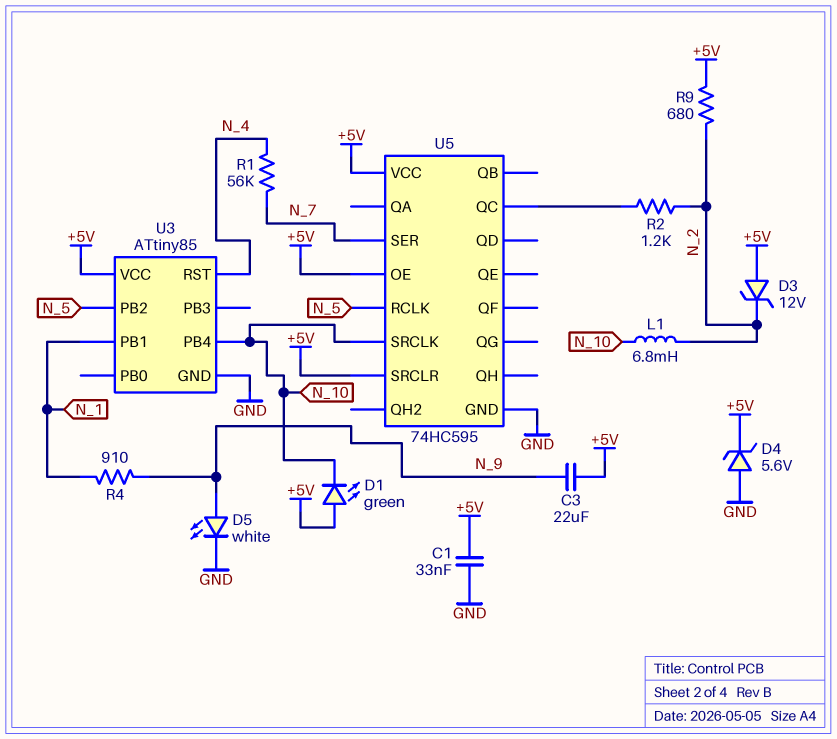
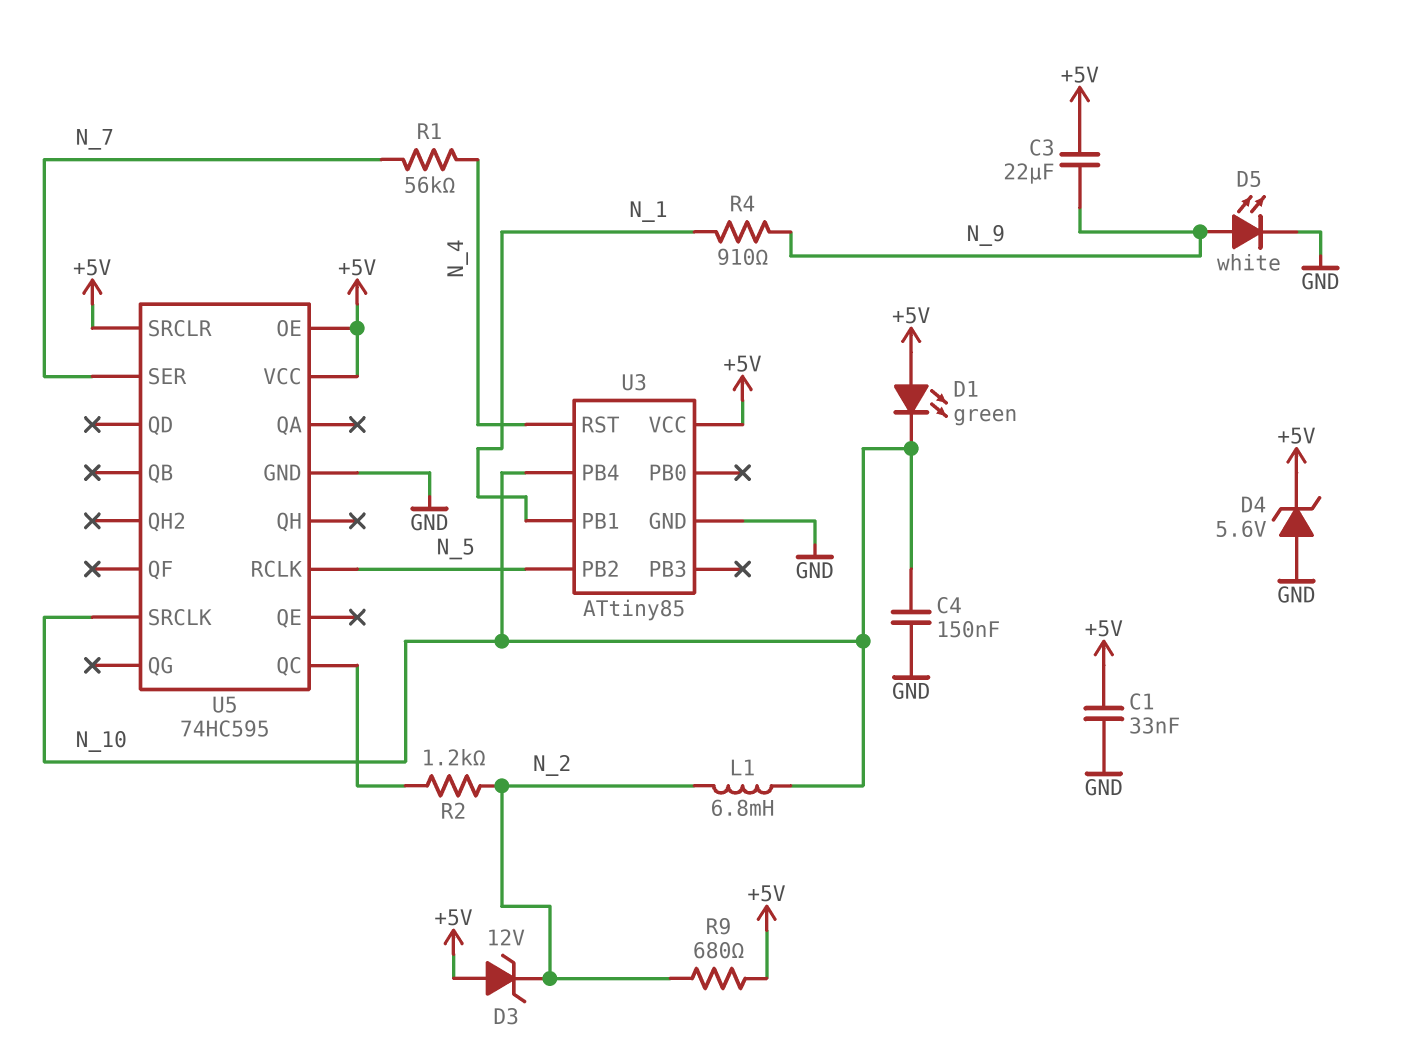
C4: none -> 150nF (GND, N_10)

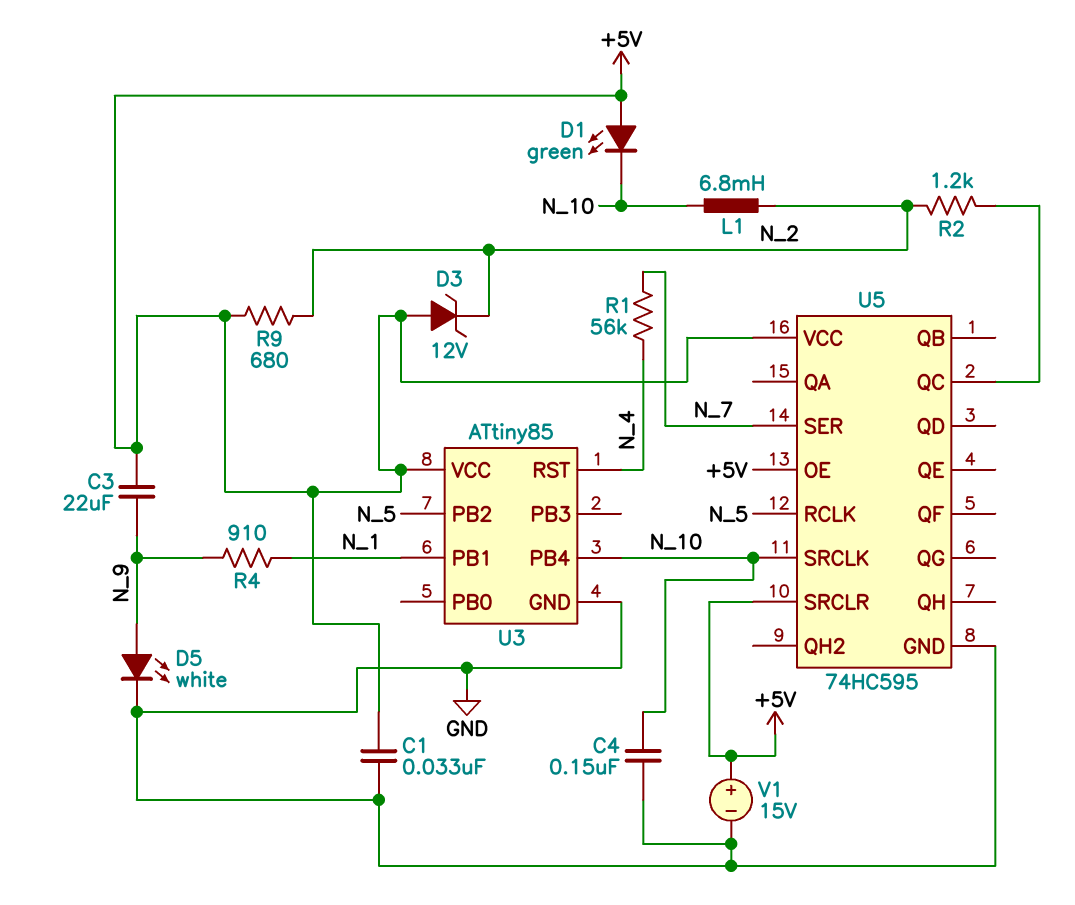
D4: zener 5.6V (A GND, K +5V) -> none
V1: none -> 15V (plus +5V, minus GND)

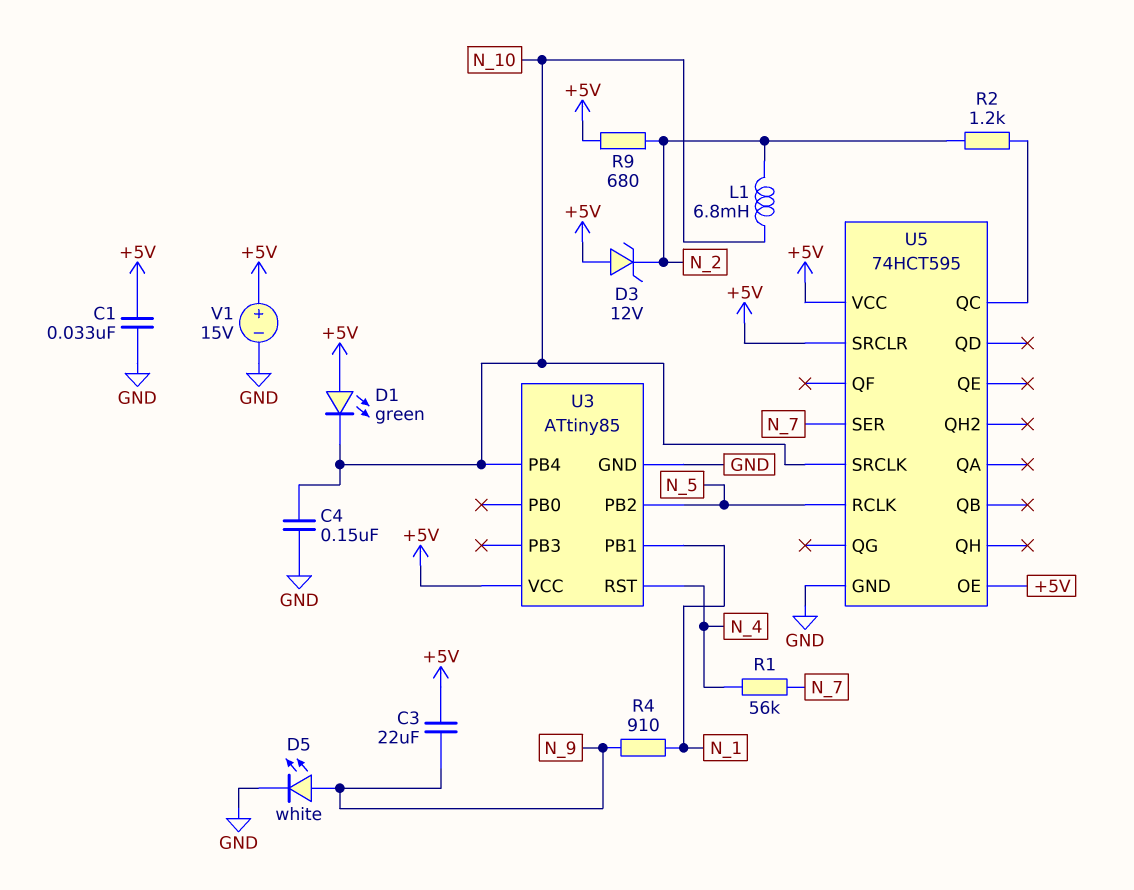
U5: 74HC595 -> 74HCT595

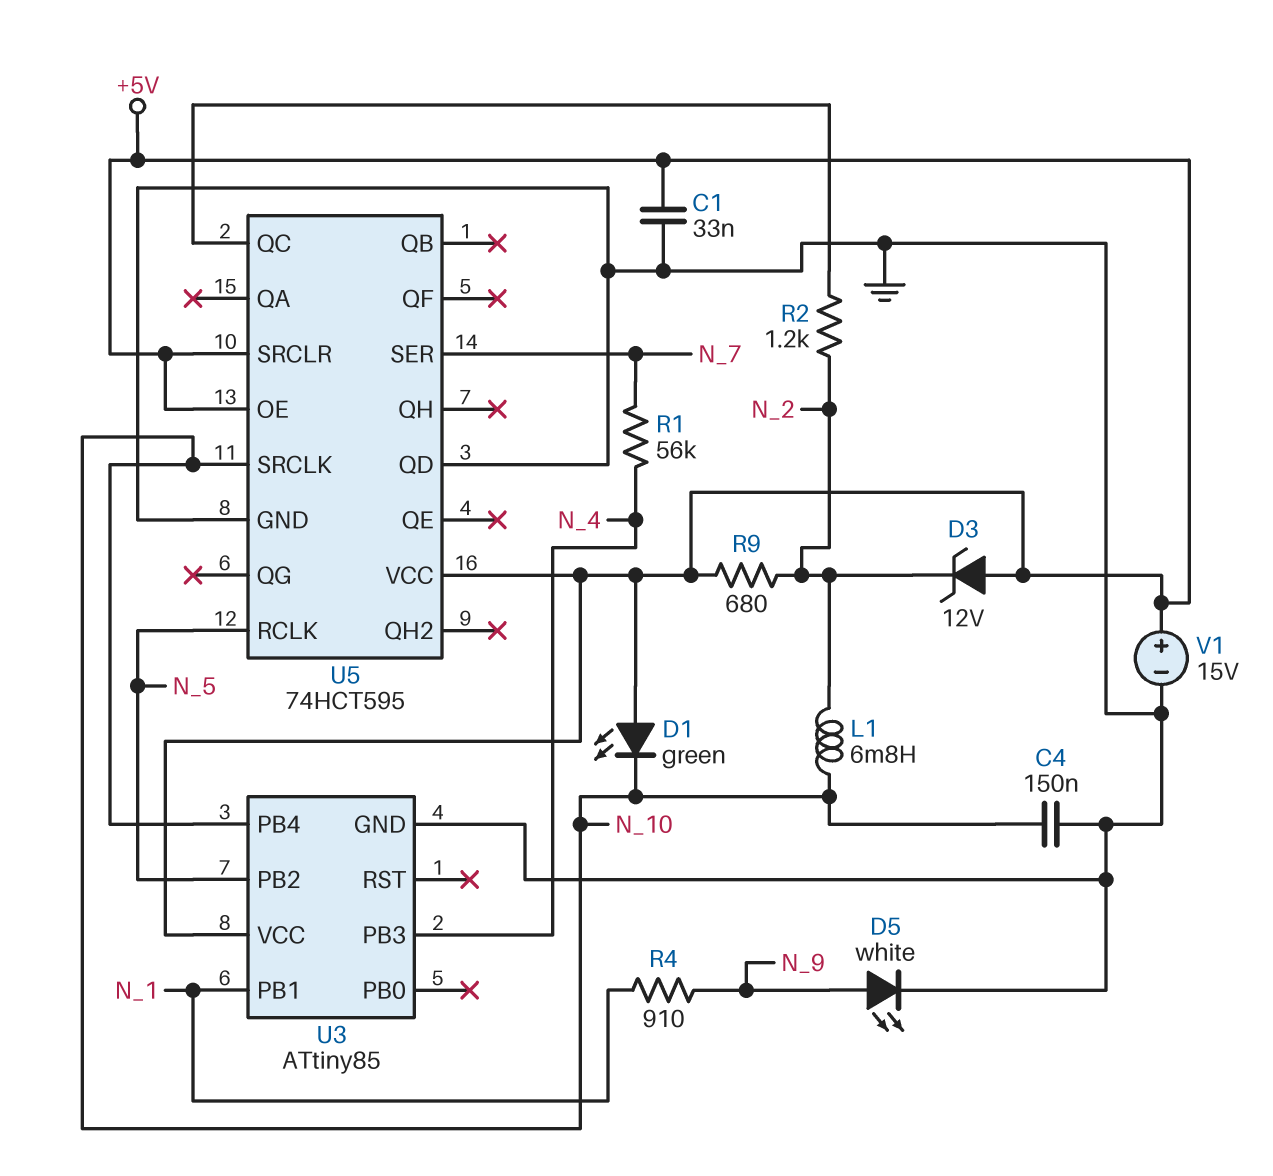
C3: 22uF (+5V, N_9) -> none
U3 pin PB3: none -> N_4
U3 pin RST: N_4 -> none
U5 pin QD: none -> GND

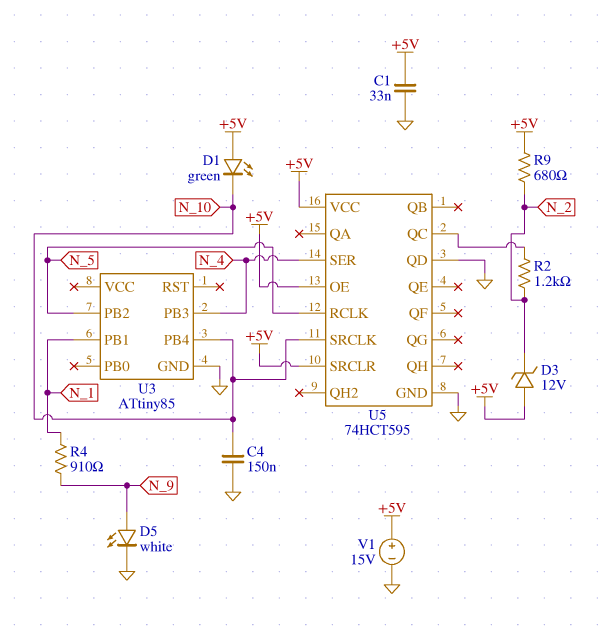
L1: 6.8mH (N_2, N_10) -> none
R1: 56k (N_4, N_7) -> none
U3 pin VCC: +5V -> none
U5 pin SER: N_7 -> N_4

